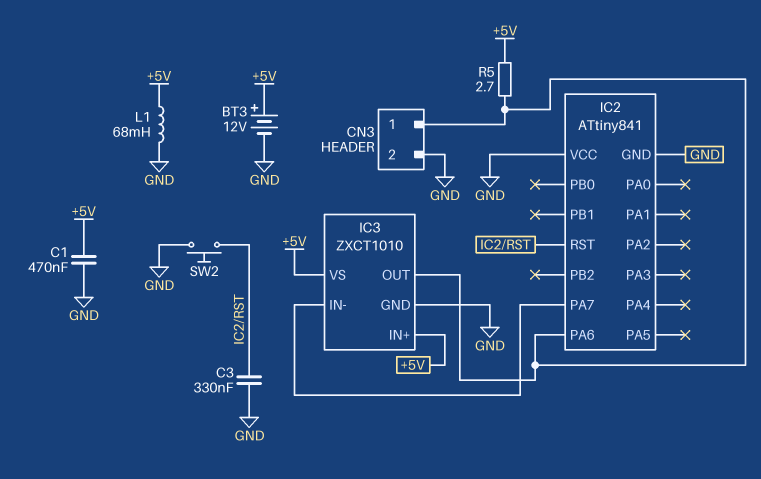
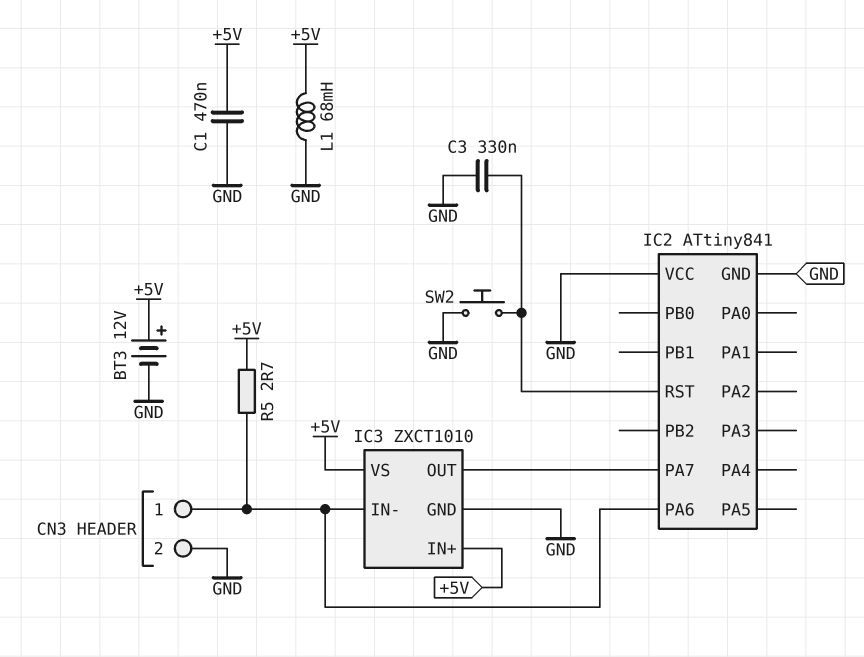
IC3 pin IN-: IC2/PA7 -> CN3/1
IC3 pin OUT: CN3/1 -> IC2/PA7

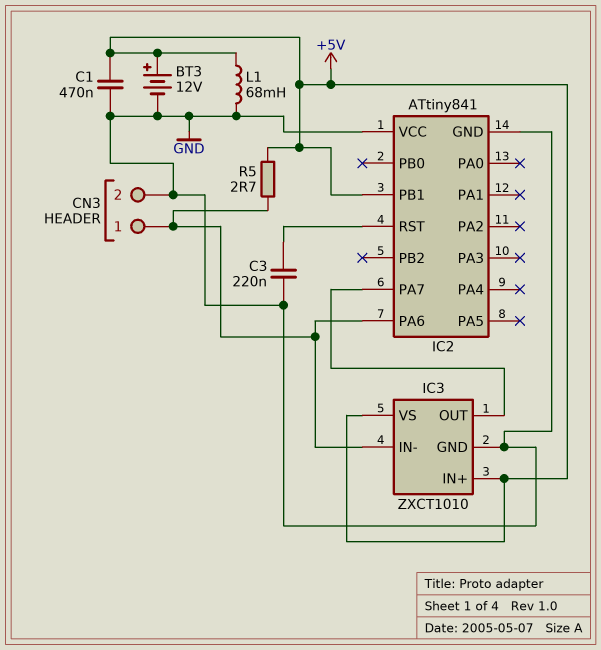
C3: 330nF (GND, IC2/RST) -> 220nF (GND, IC2/RST)
IC2 pin PB1: none -> +5V
SW2: button (GND, IC2/RST) -> none

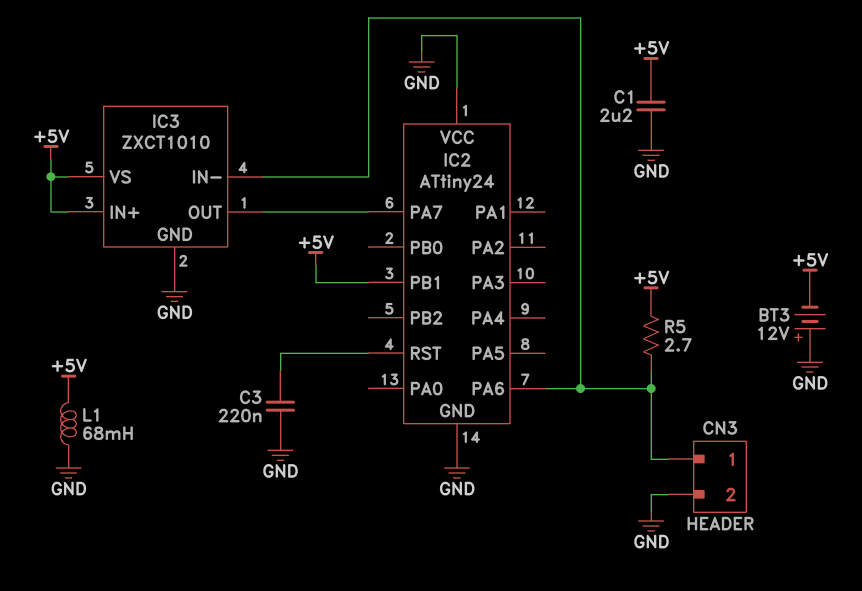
BT3: 12V (plus +5V, minus GND) -> 12V (plus GND, minus +5V)
C1: 470nF (+5V, GND) -> 2.2uF (+5V, GND)
IC2: ATtiny841 -> ATtiny24

